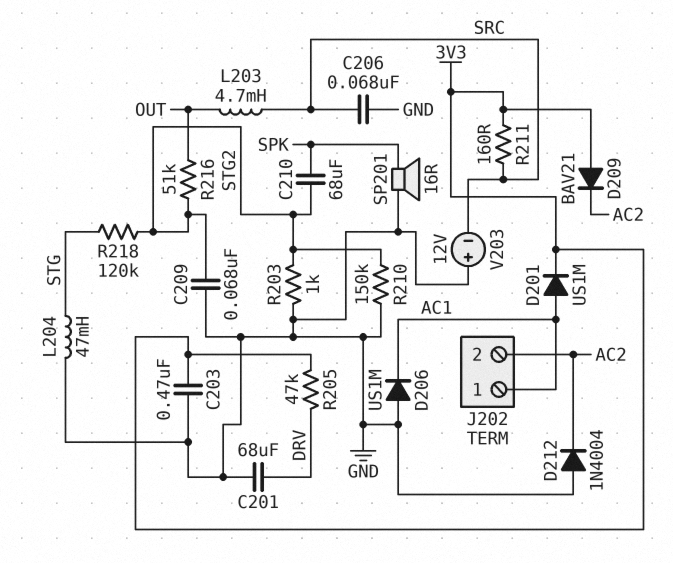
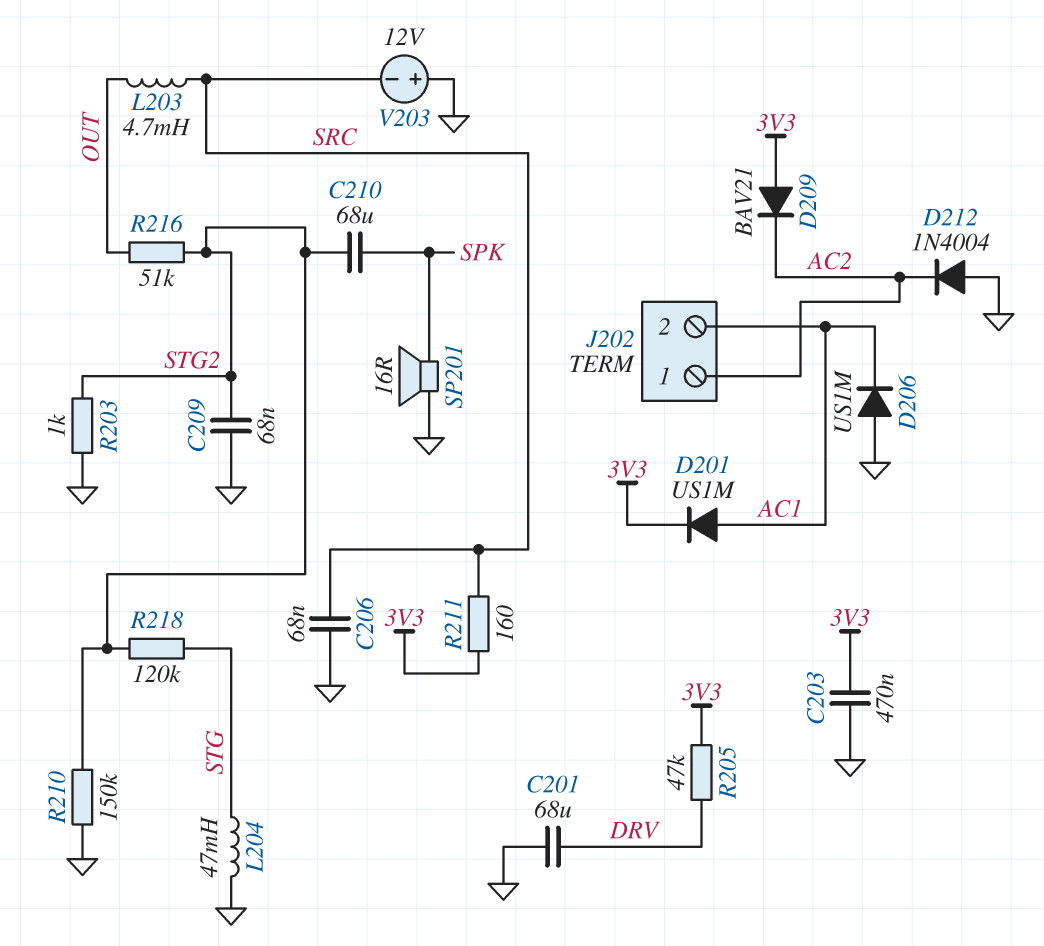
J202 pin 1: AC1 -> AC2
J202 pin 2: AC2 -> AC1

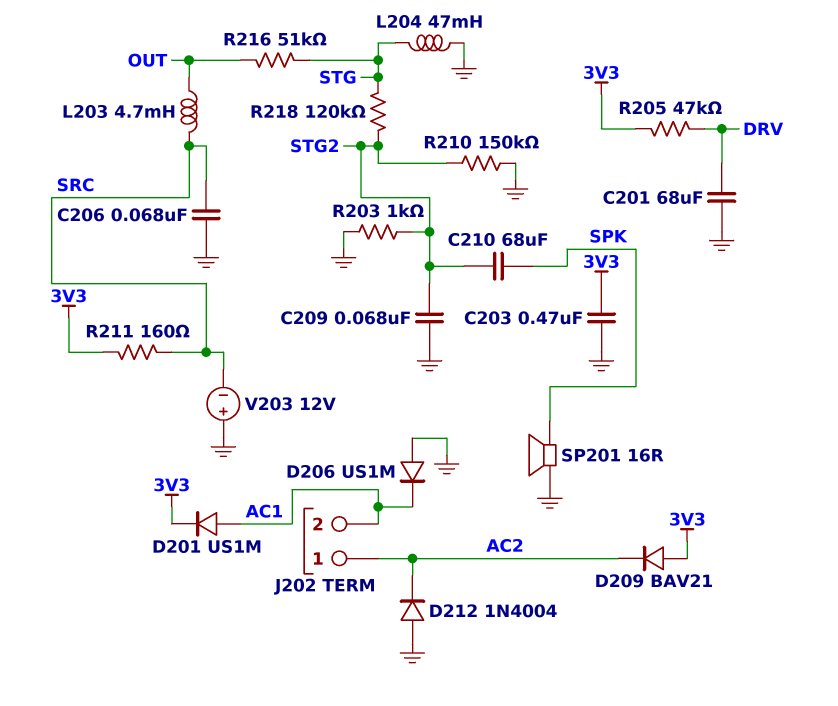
R216: 51k (OUT, STG2) -> 51k (OUT, STG)

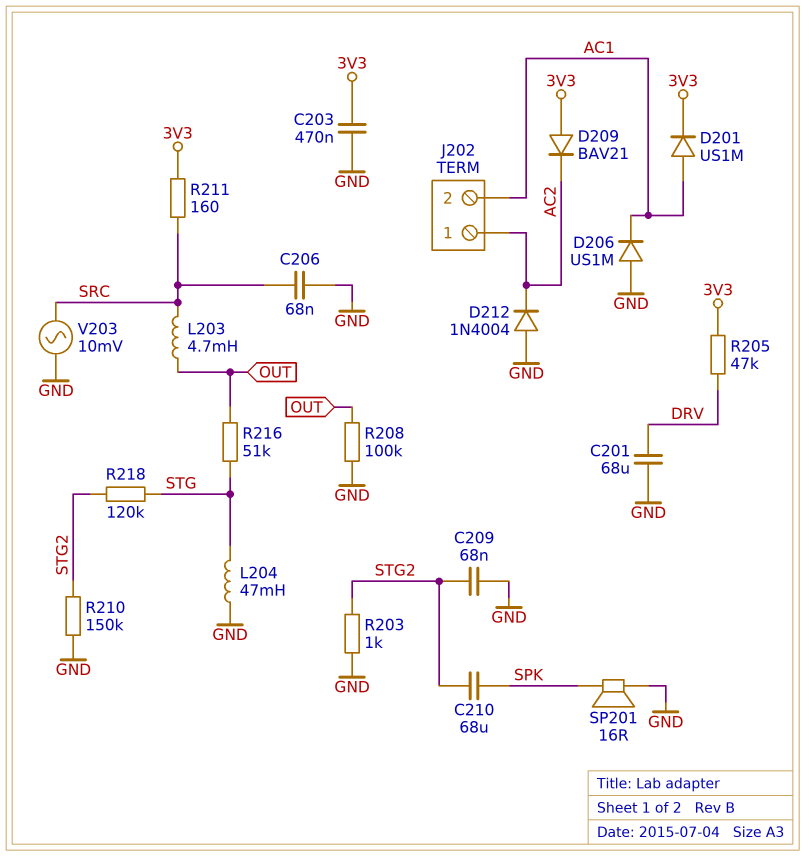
R208: none -> 100k (GND, OUT)
V203: 12V (plus GND, minus SRC) -> AC 10mV (GND, SRC)

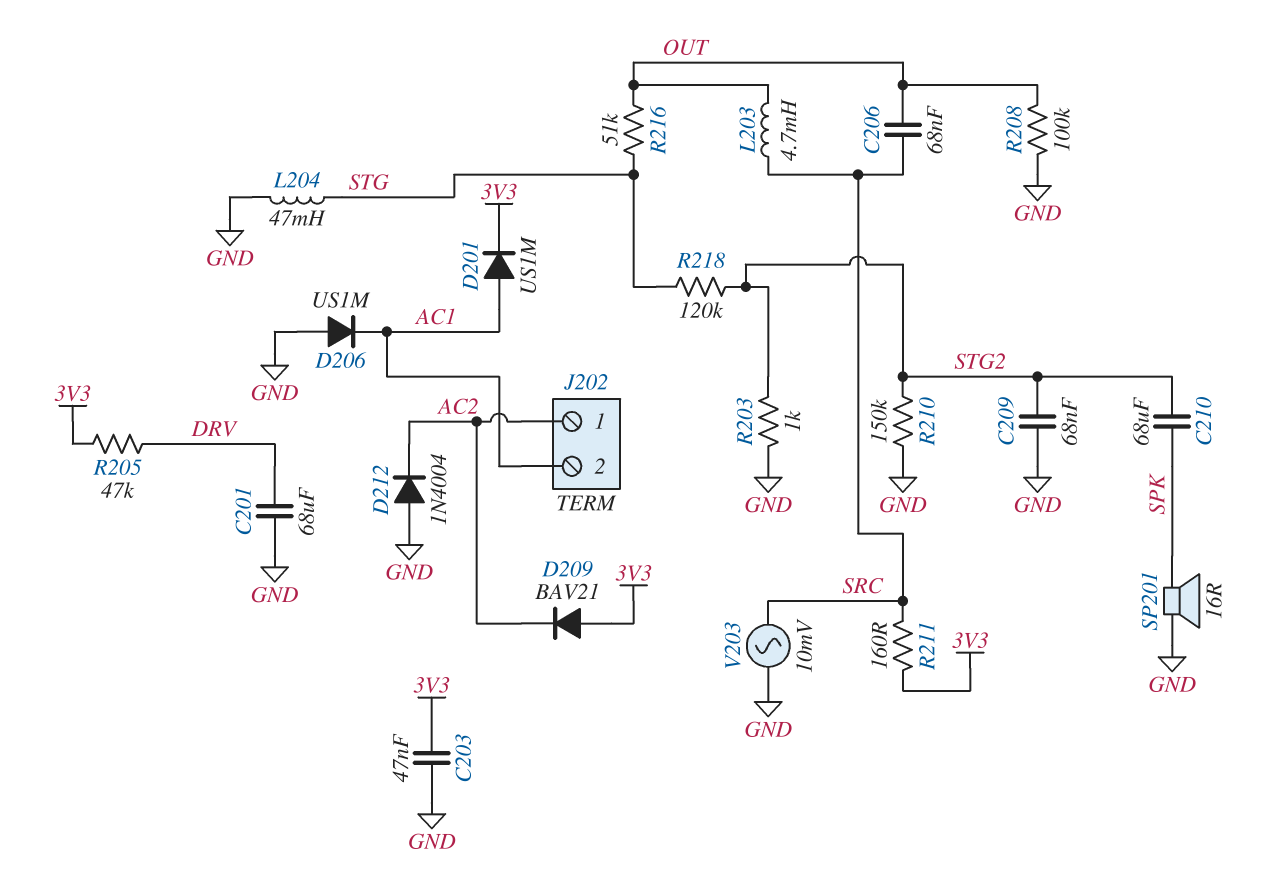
C203: 470nF (3V3, GND) -> 47nF (3V3, GND)
C206: 68nF (GND, SRC) -> 68nF (OUT, SRC)

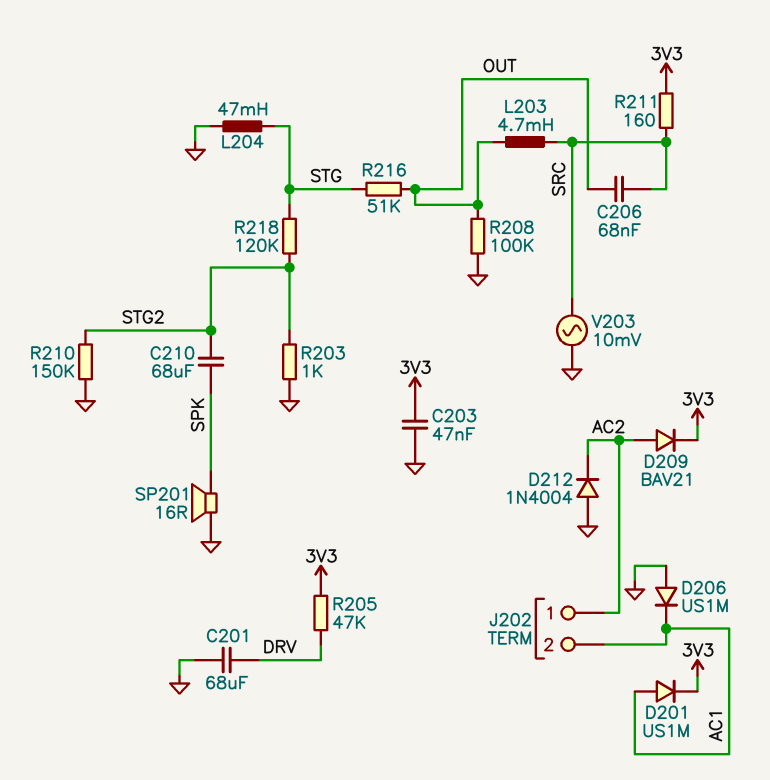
C209: 68nF (GND, STG2) -> none
D209: diode BAV21 (A 3V3, K AC2) -> diode BAV21 (A AC2, K 3V3)

